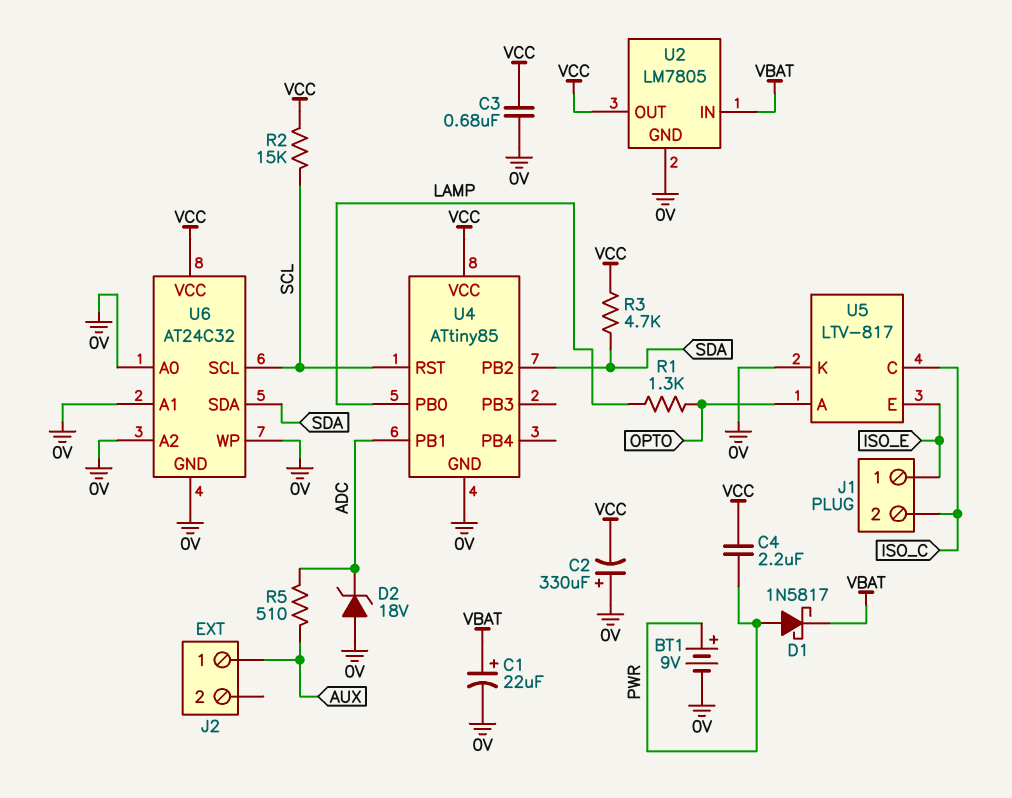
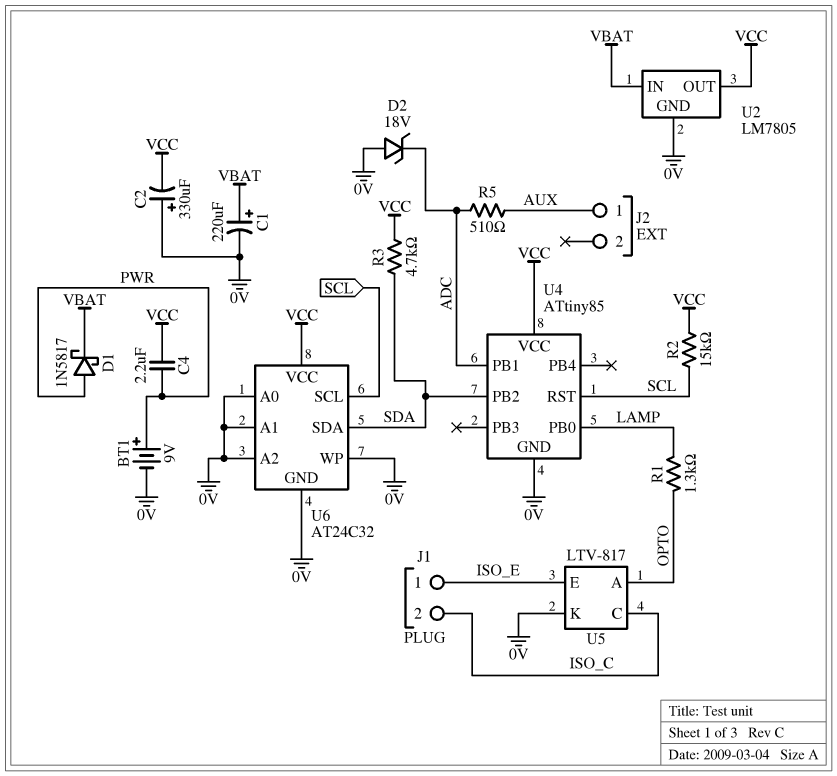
C1: 22uF (plus VBAT, minus 0V) -> 220uF (plus VBAT, minus 0V)
C3: 680nF (0V, VCC) -> none

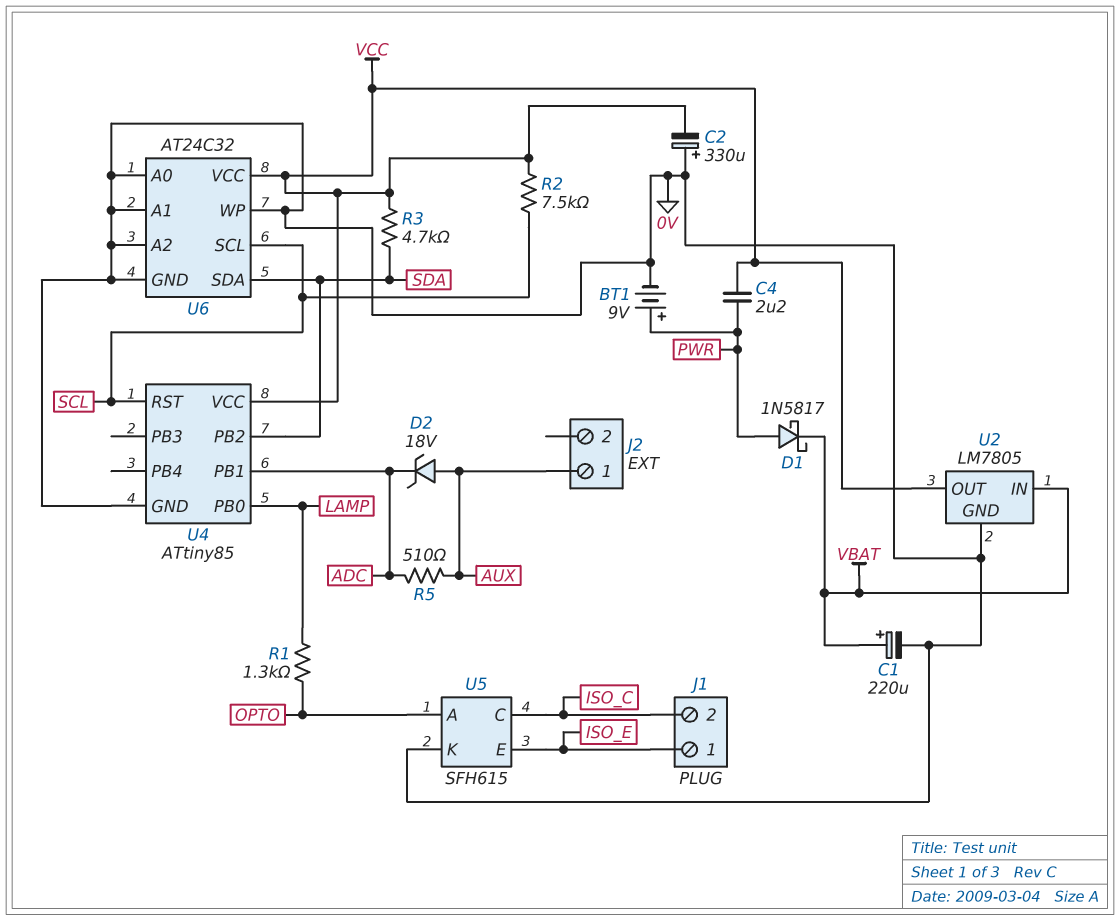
D2: zener 18V (A 0V, K ADC) -> zener 18V (A AUX, K ADC)
R2: 15k (SCL, VCC) -> 7.5k (SCL, VCC)
U5: LTV-817 -> SFH615

